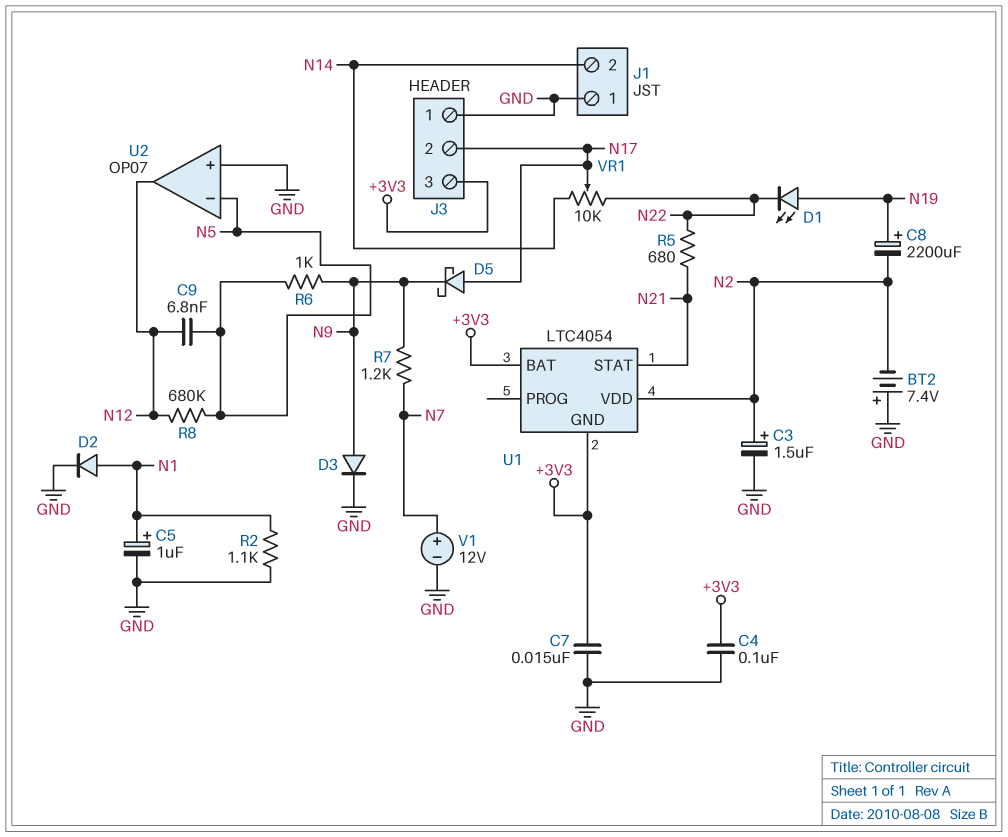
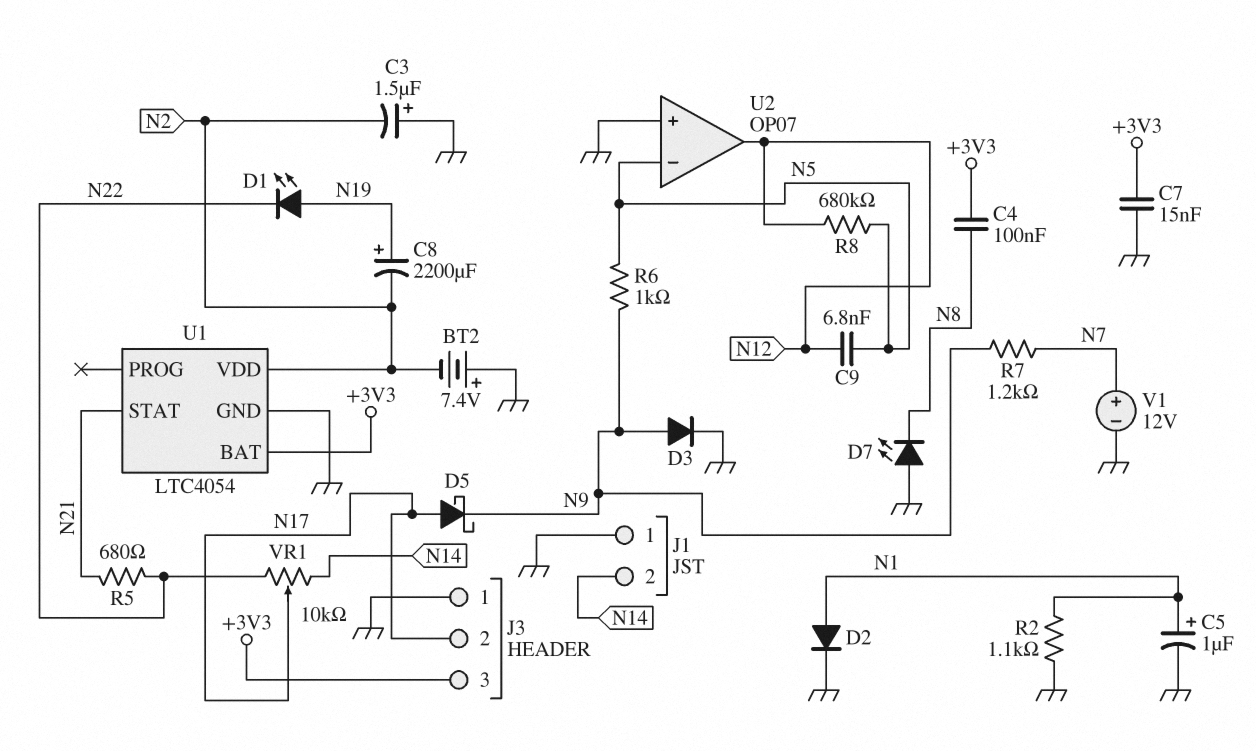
C3: 1.5uF (plus N2, minus GND) -> 1.5uF (plus GND, minus N2)
C4: 100nF (+3V3, GND) -> 100nF (+3V3, N8)
D7: none -> LED (A GND, K N8)
U1 pin GND: +3V3 -> GND

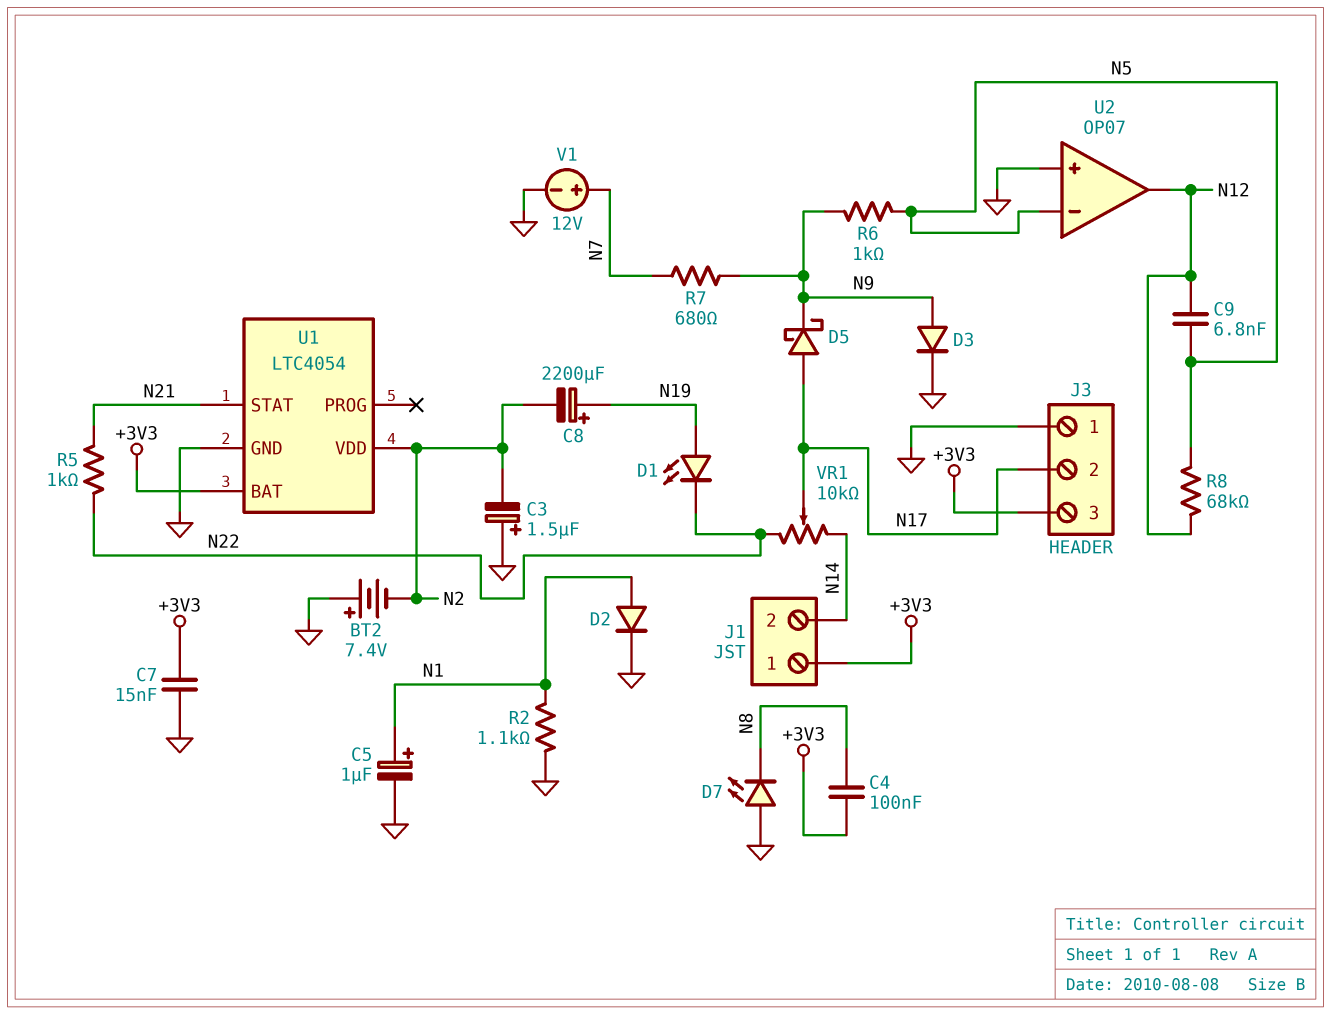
J1 pin 1: GND -> +3V3
R5: 680 (N21, N22) -> 1k (N21, N22)
R7: 1.2k (N7, N9) -> 680 (N7, N9)
R8: 680k (N5, N12) -> 68k (N5, N12)

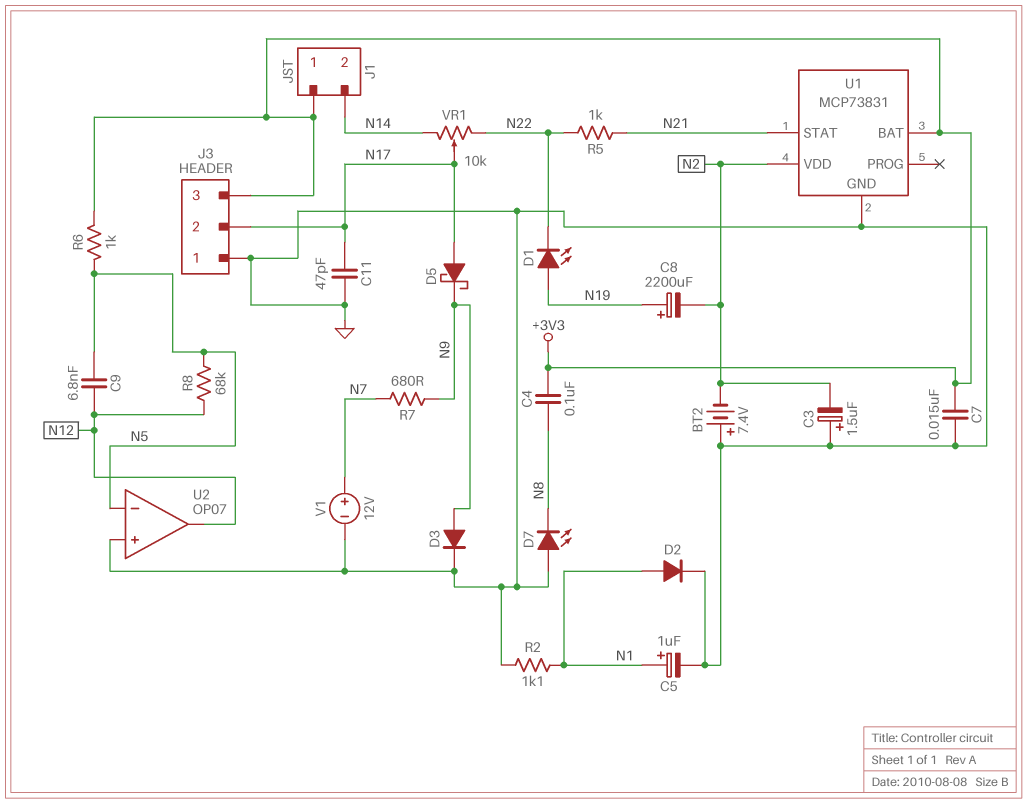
C11: none -> 47pF (GND, N17)
R6: 1k (N5, N9) -> 1k (+3V3, N5)
U1: LTC4054 -> MCP73831

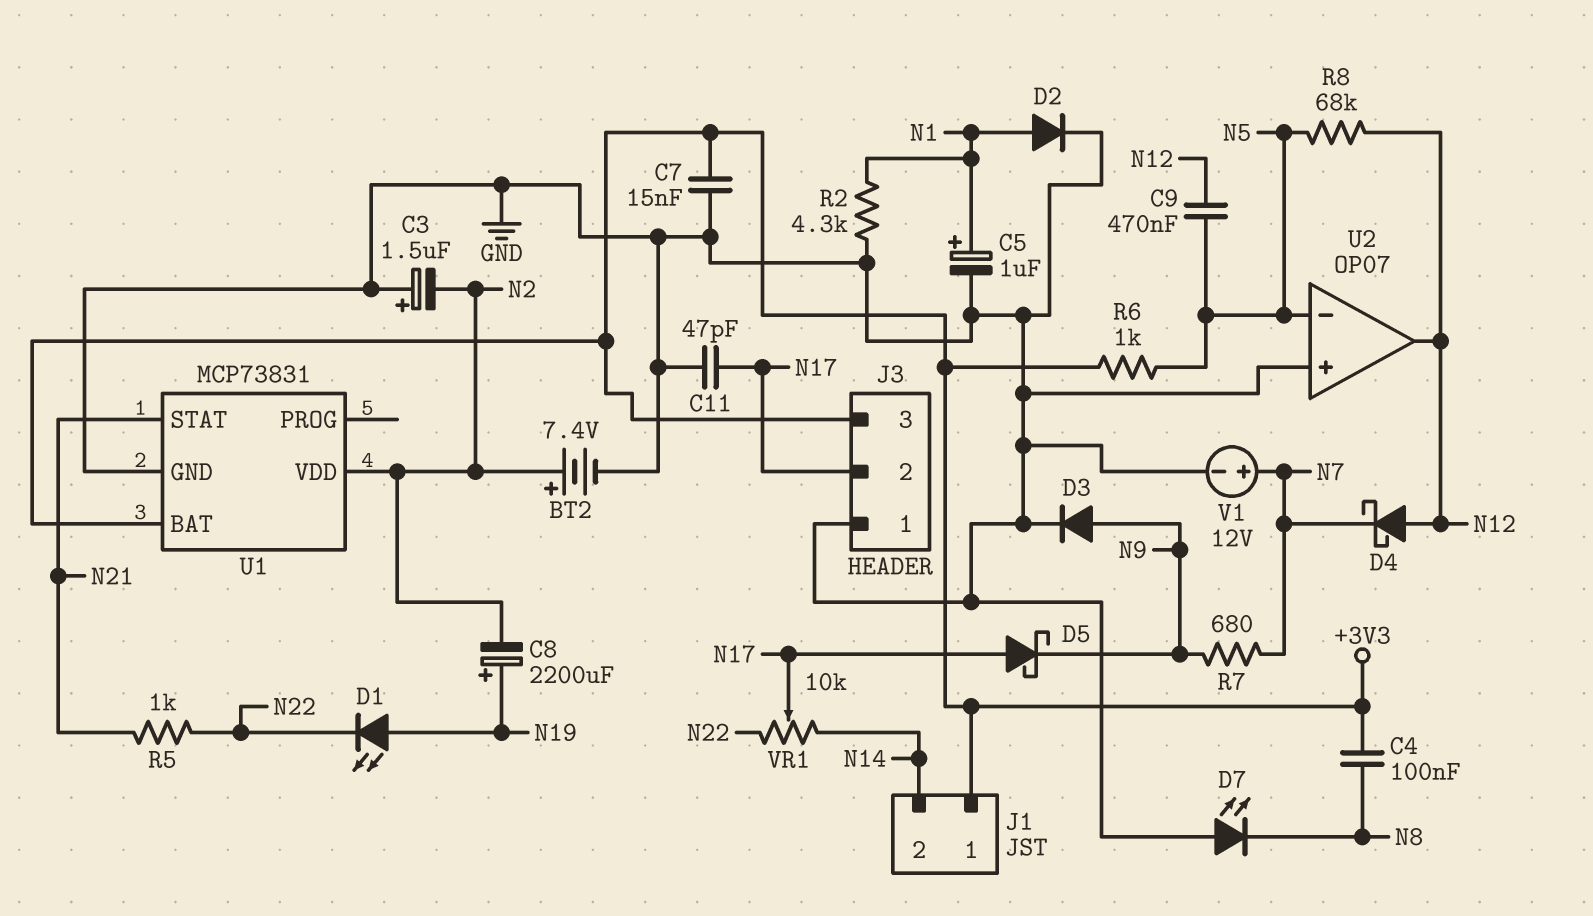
BT2: 7.4V (plus GND, minus N2) -> 7.4V (plus N2, minus GND)
C9: 6.8nF (N5, N12) -> 470nF (N5, N12)
D4: none -> schottky (A N12, K N7)
R2: 1.1k (GND, N1) -> 4.3k (GND, N1)

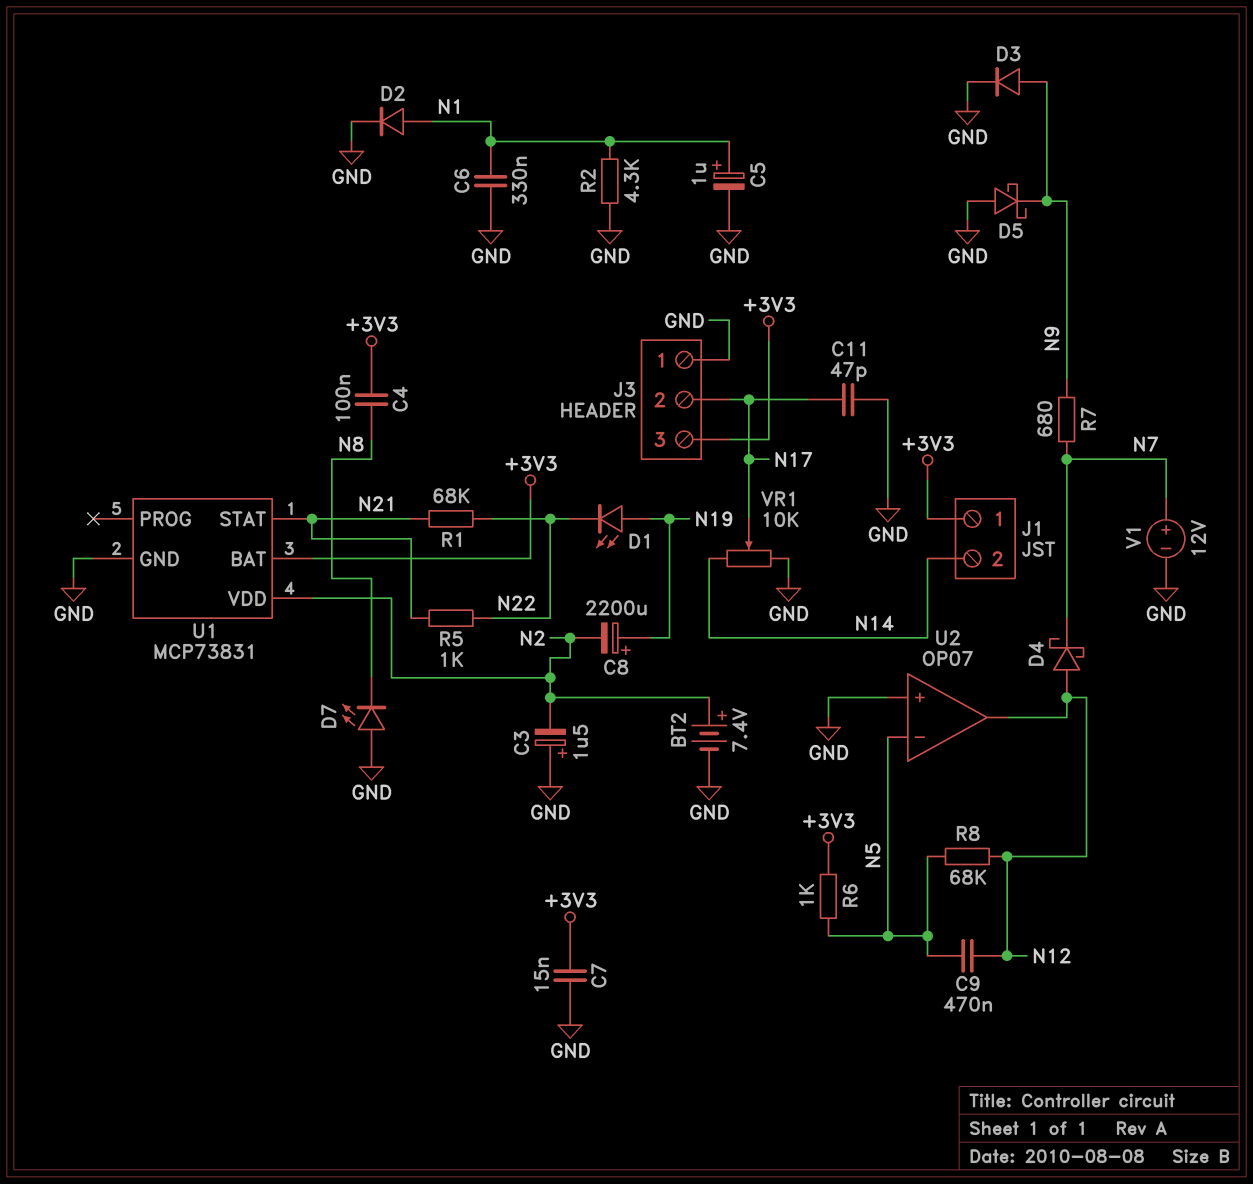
C6: none -> 330nF (GND, N1)
D5: schottky (A N17, K N9) -> schottky (A GND, K N9)
R1: none -> 68k (N21, N22)
VR1: 10k (N14, N22, wiper N17) -> 10k (GND, N14, wiper N17)

